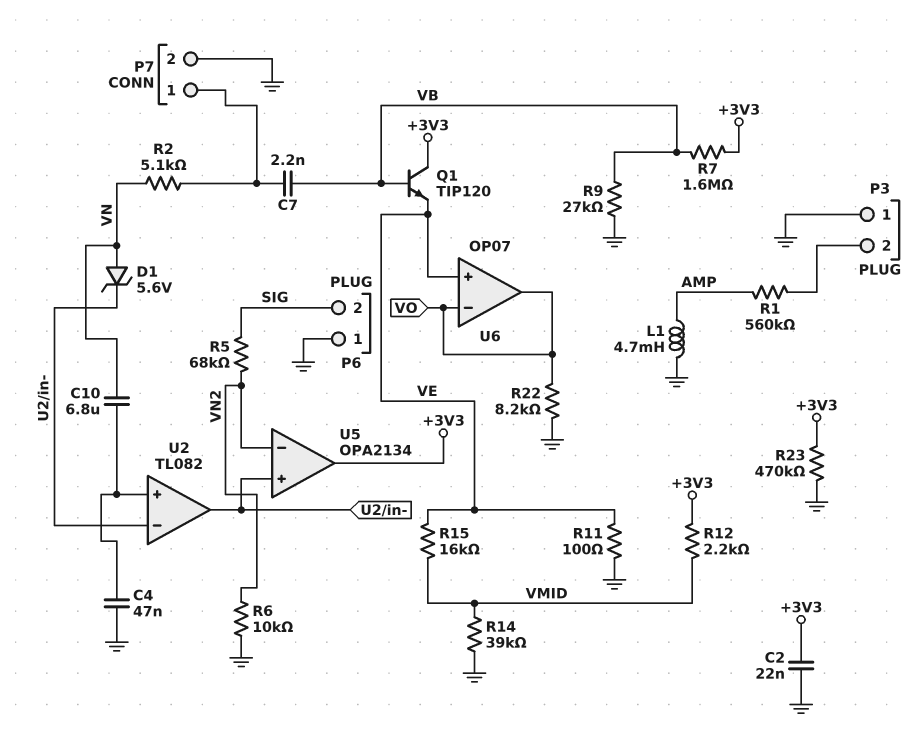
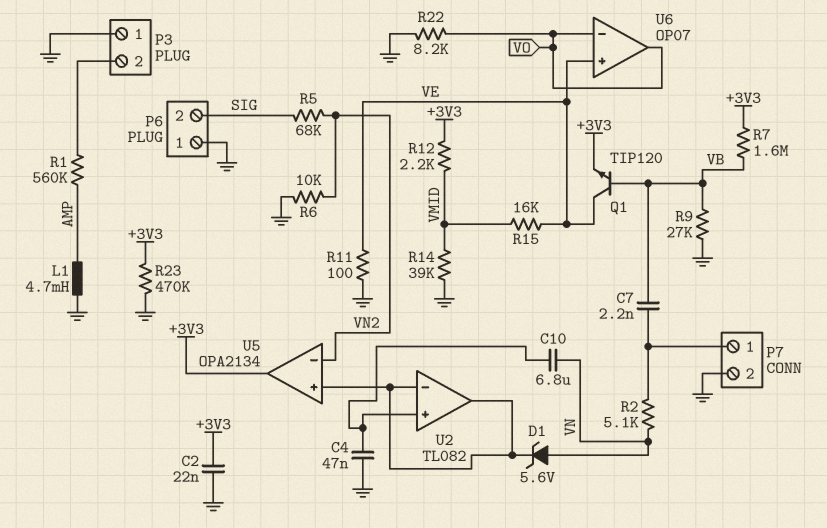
Q1: NPN TIP120 (B VB, C +3V3, E VE) -> NPN TIP120 (B VB, C VE, E +3V3)

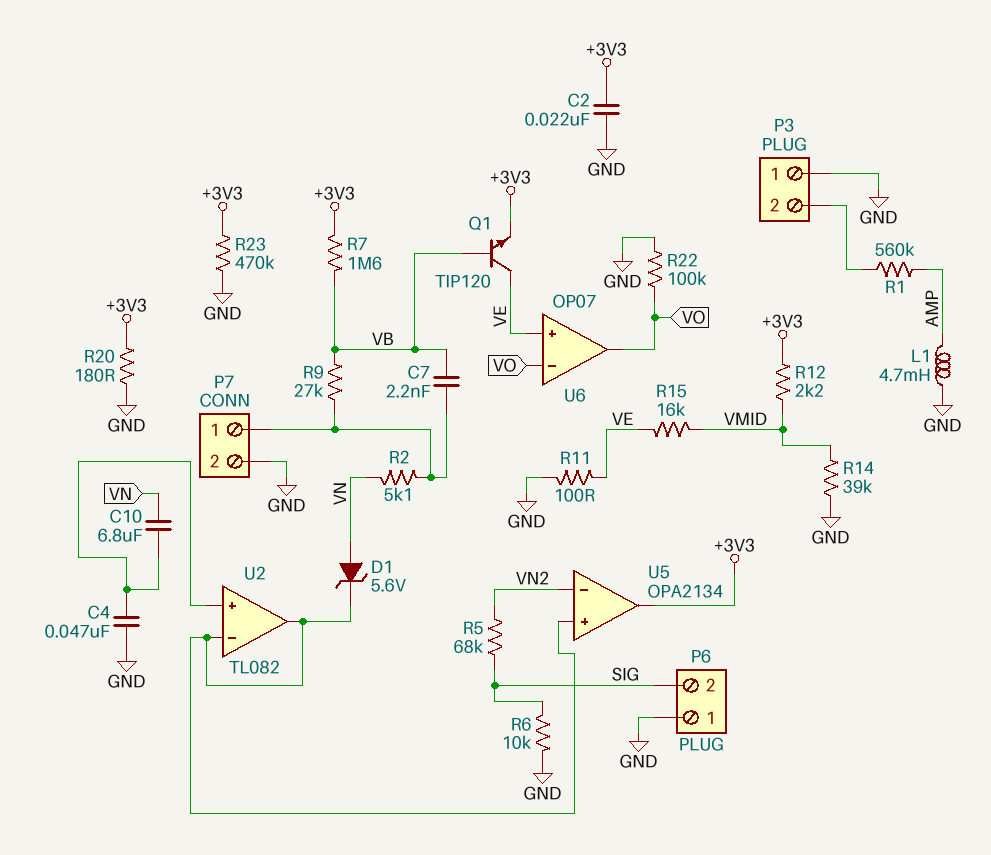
R6: 10k (GND, VN2) -> 10k (GND, SIG)
R9: 27k (GND, VB) -> 27k (P7/1, VB)
R20: none -> 180 (+3V3, GND)
R22: 8.2k (GND, VO) -> 100k (GND, VO)

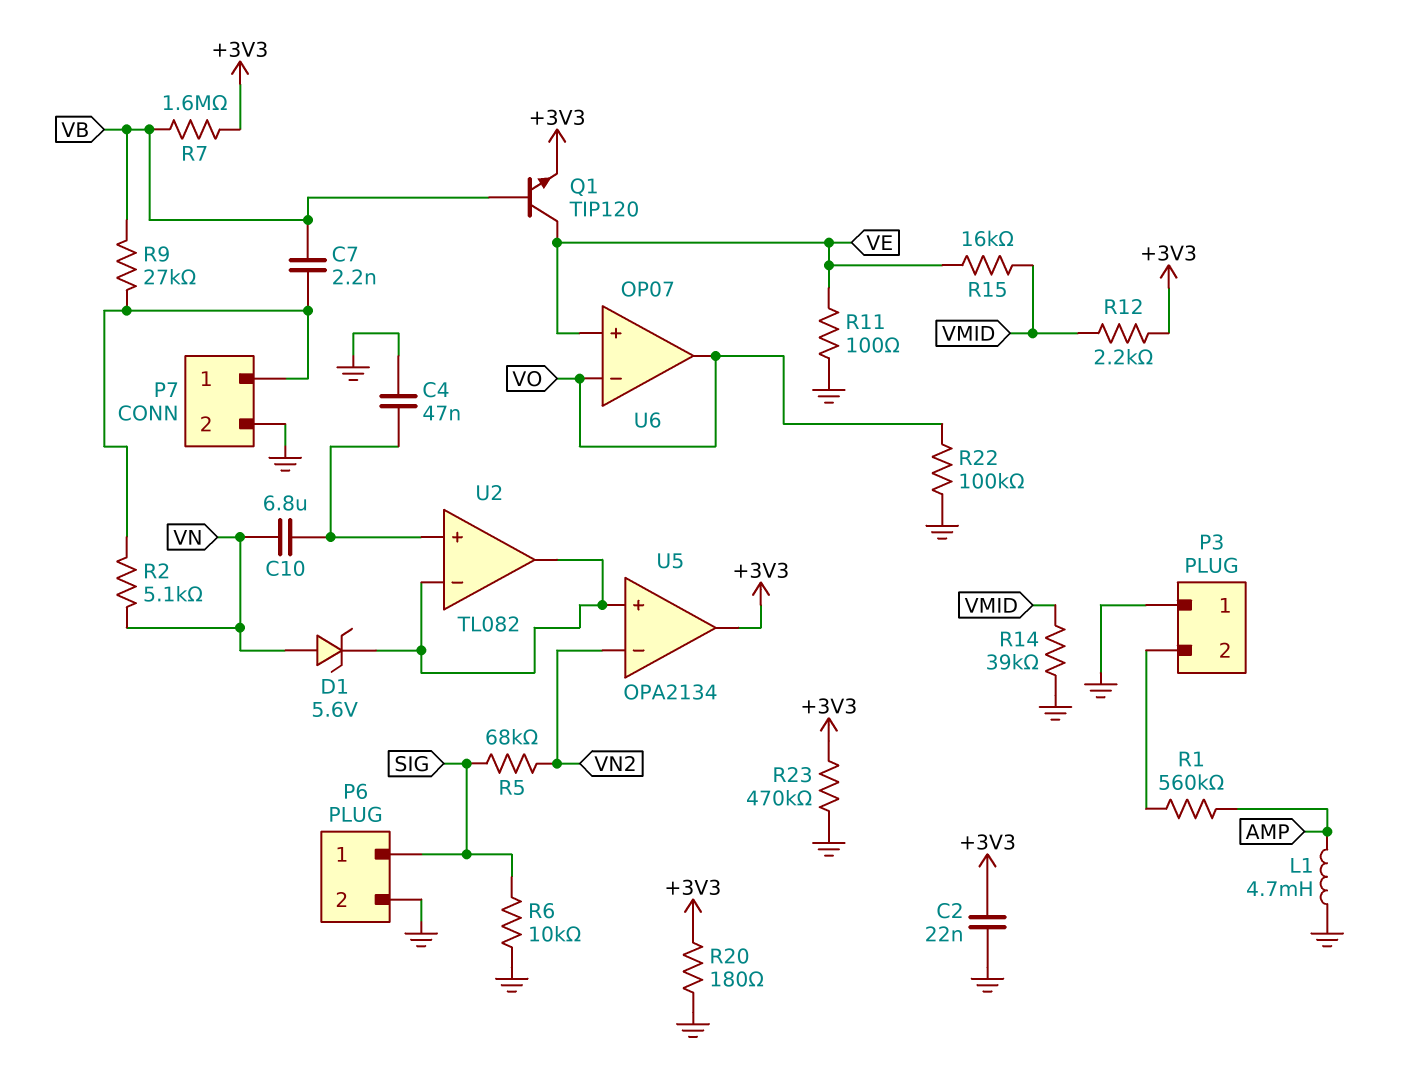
P6 pin 1: GND -> SIG
P6 pin 2: SIG -> GND

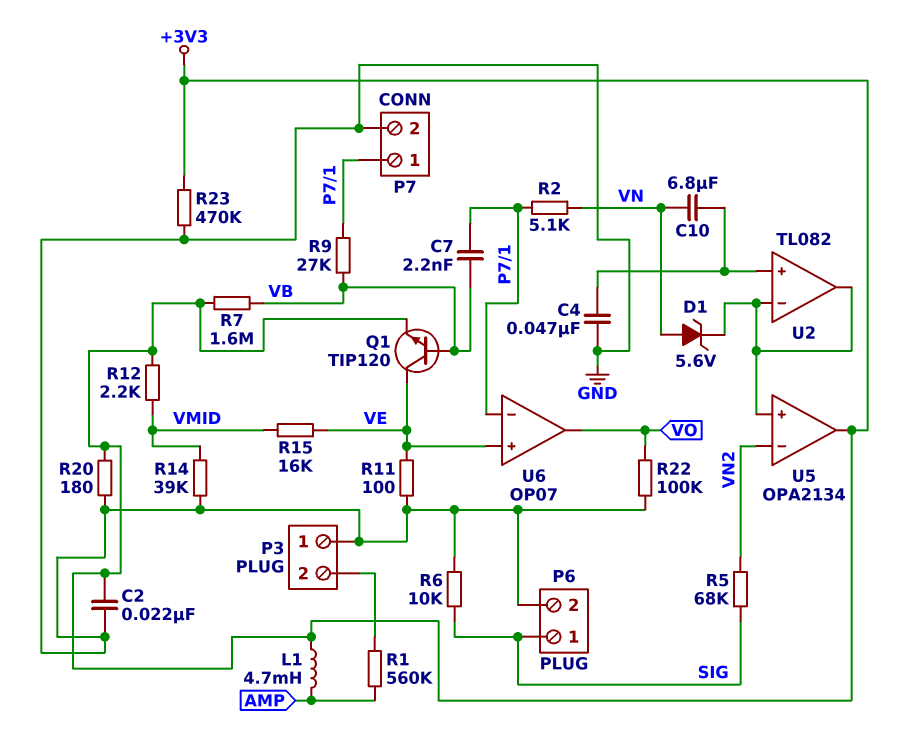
L1: 4.7mH (AMP, GND) -> 4.7mH (+3V3, AMP)
U6 pin in-: VO -> P7/1

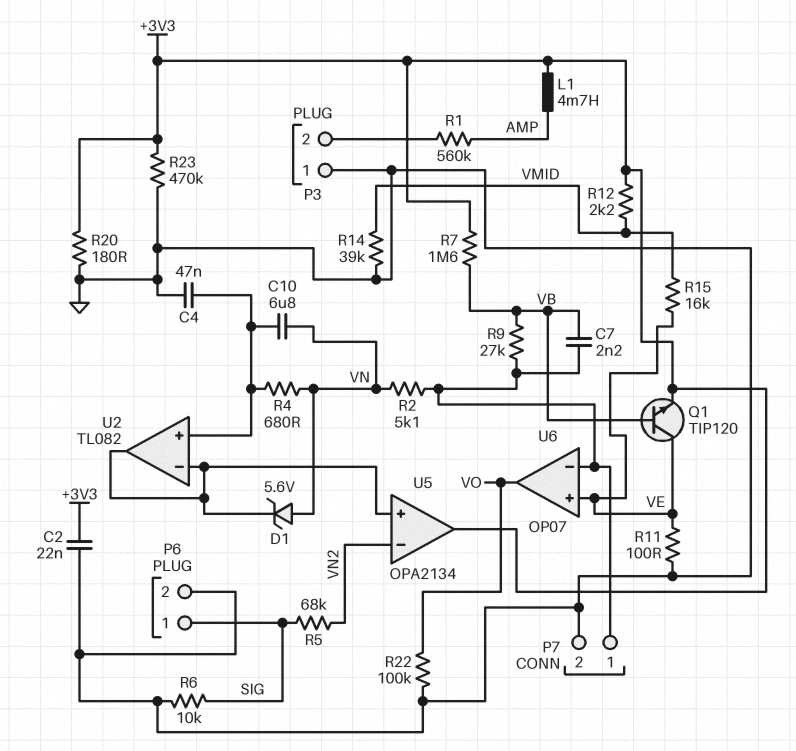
R4: none -> 680 (U2/in+, VN)

